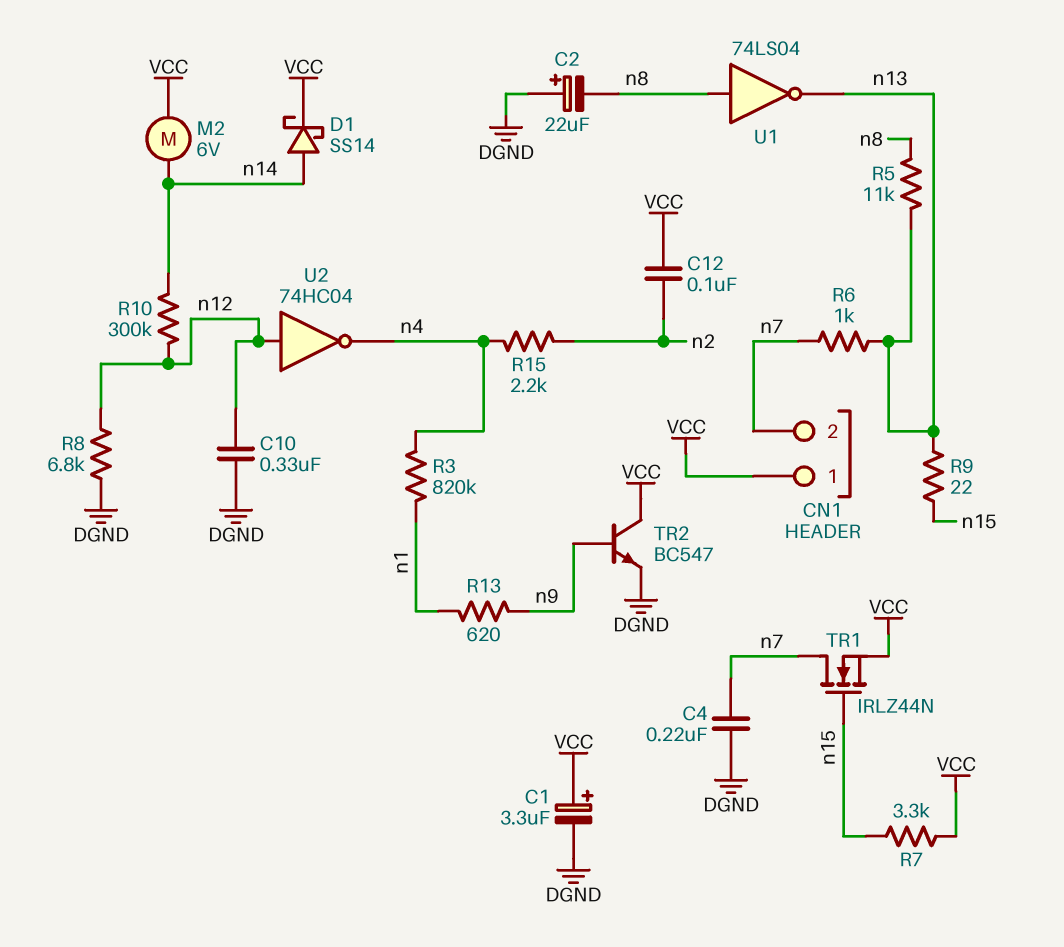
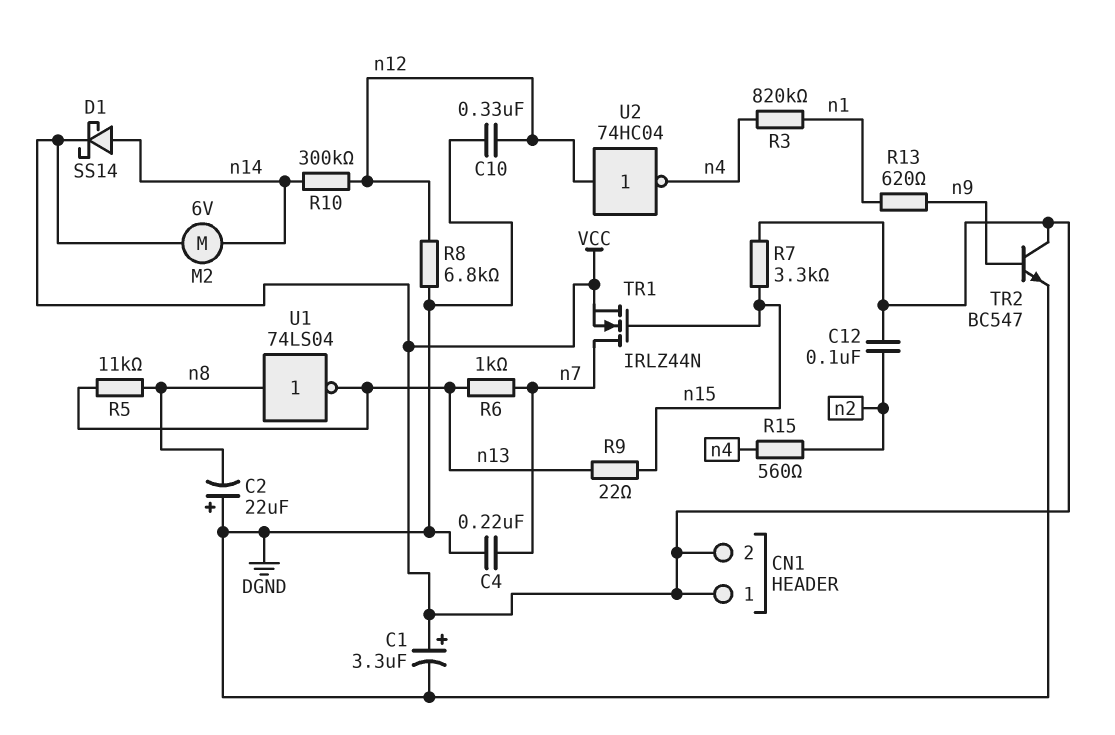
CN1 pin 2: n7 -> VCC
R15: 2.2k (n2, n4) -> 560 (n2, n4)

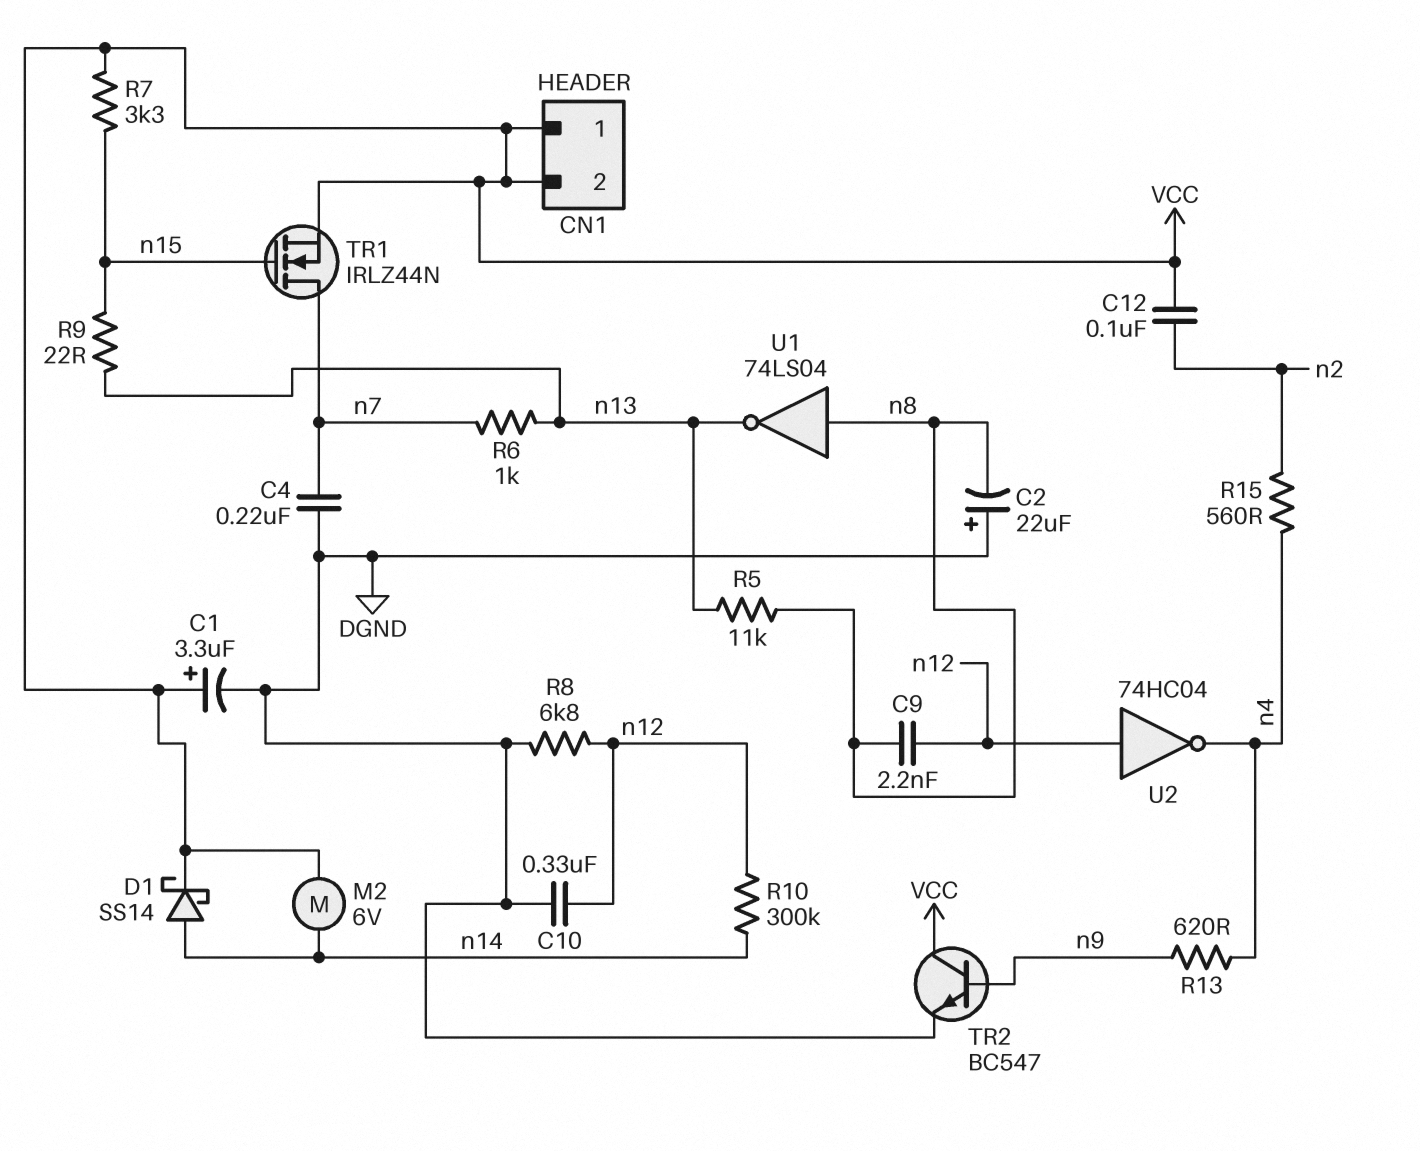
C9: none -> 2.2nF (n8, n12)
R3: 820k (n1, n4) -> none
R13: 620 (n1, n9) -> 620 (n4, n9)

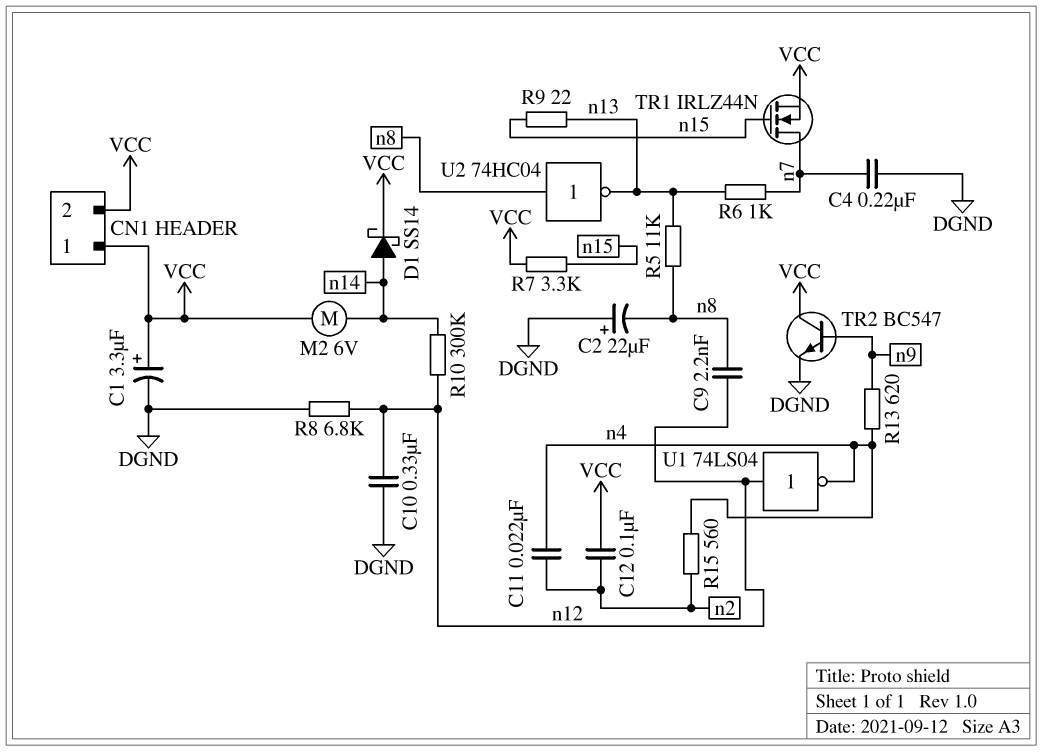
C11: none -> 22nF (n2, n4)
U1: NOT 74LS04 (in n8, out n13) -> NOT 74LS04 (in n12, out n4)
U2: NOT 74HC04 (in n12, out n4) -> NOT 74HC04 (in n8, out n13)

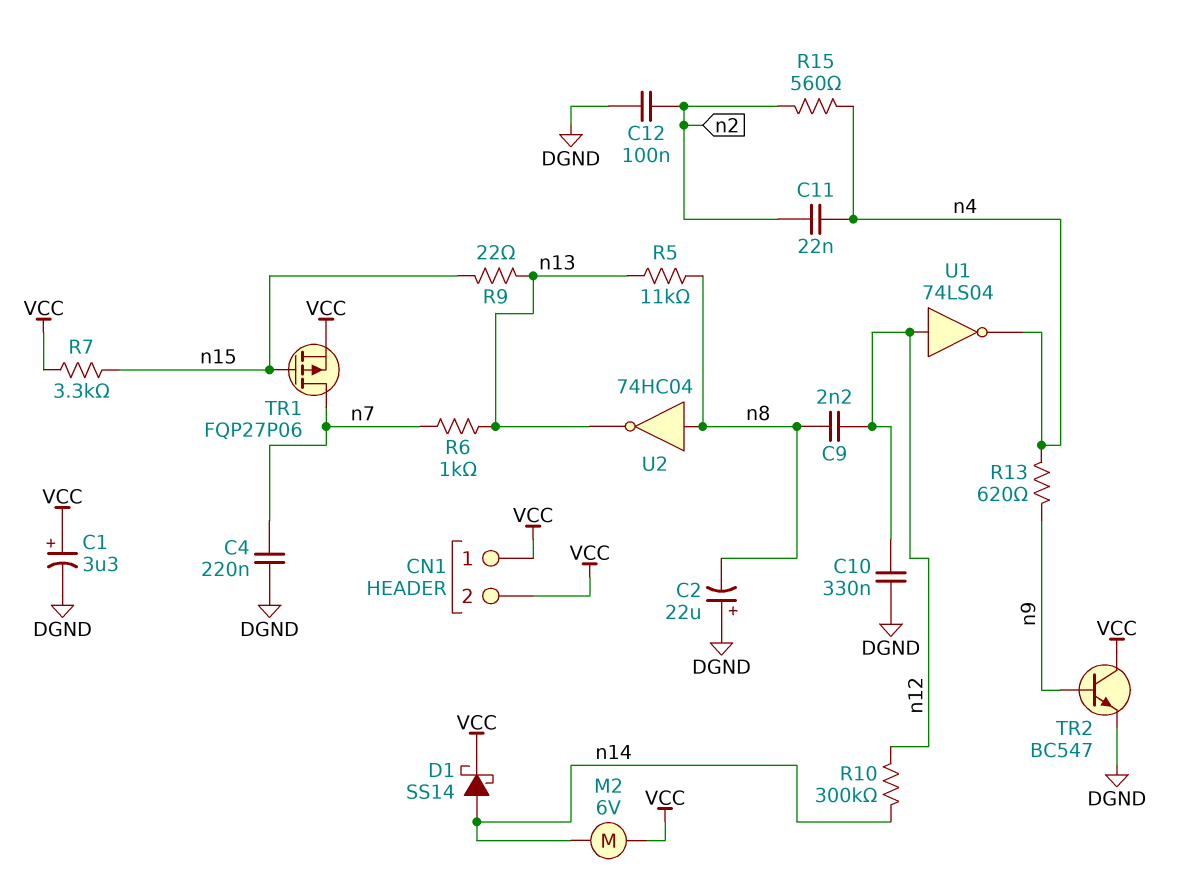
C12: 100nF (VCC, n2) -> 100nF (DGND, n2)
R8: 6.8k (DGND, n12) -> none
TR1: NMOS IRLZ44N (G n15, D n7, S VCC) -> PMOS FQP27P06 (G n15, D n7, S VCC)

